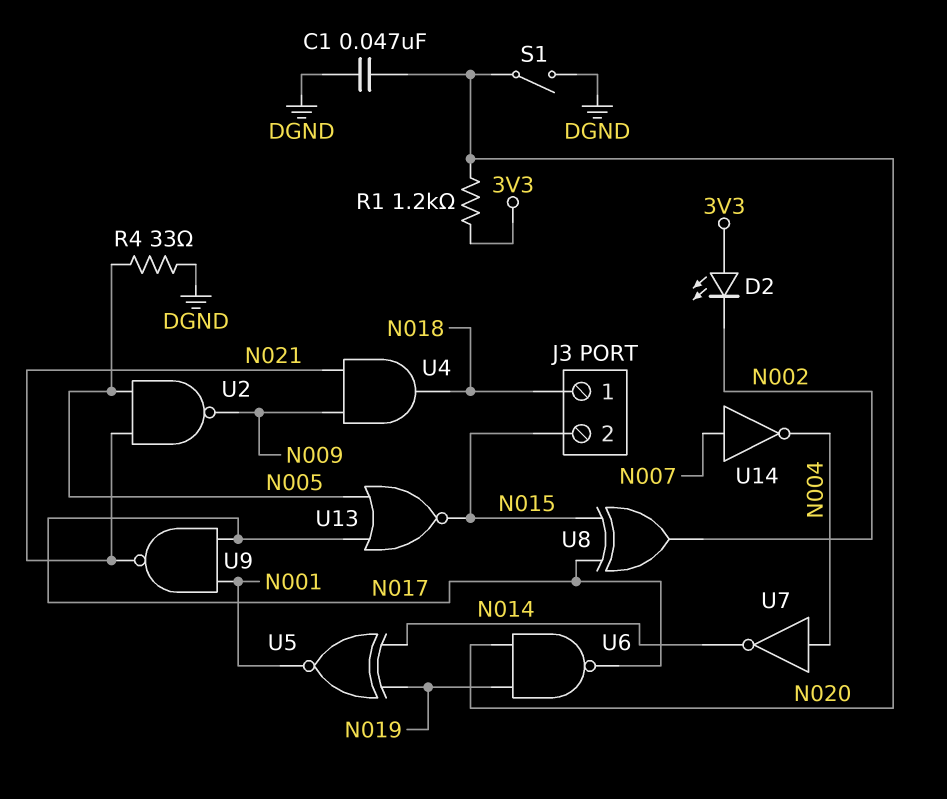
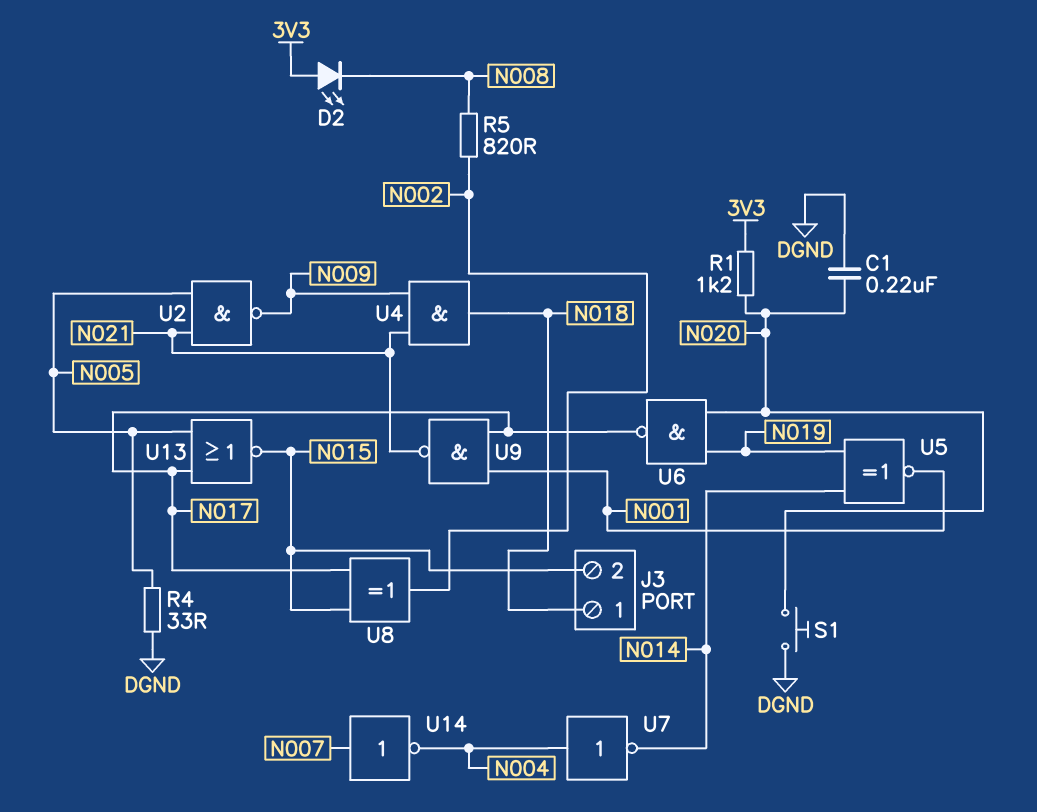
C1: 47nF (DGND, N020) -> 220nF (DGND, N020)
D2: LED (A 3V3, K N002) -> LED (A 3V3, K N008)
R5: none -> 820 (N002, N008)
S1: switch (DGND, N020) -> button (DGND, N020)

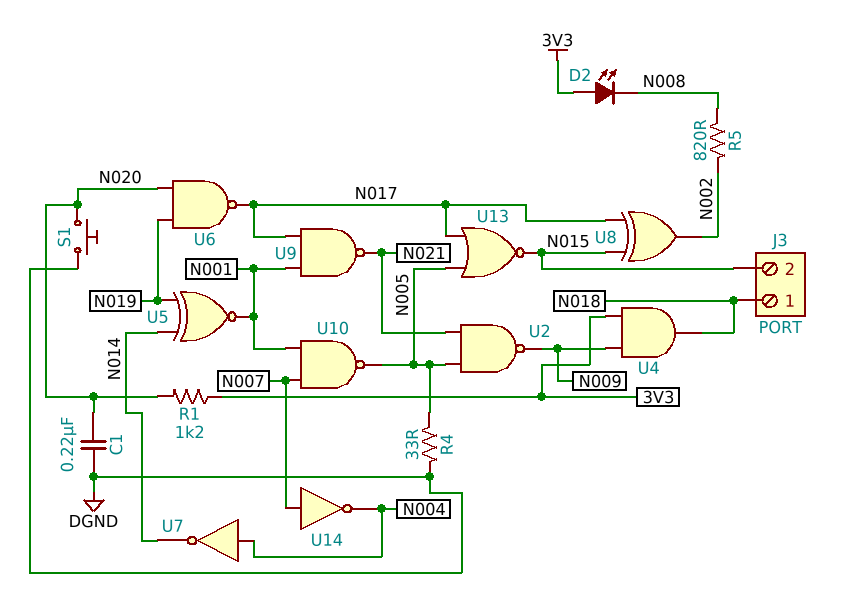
U4: AND (in N009, in N021, out N018) -> AND (in 3V3, in N009, out N018)
U10: none -> NAND (in N001, in N007, out N005)

